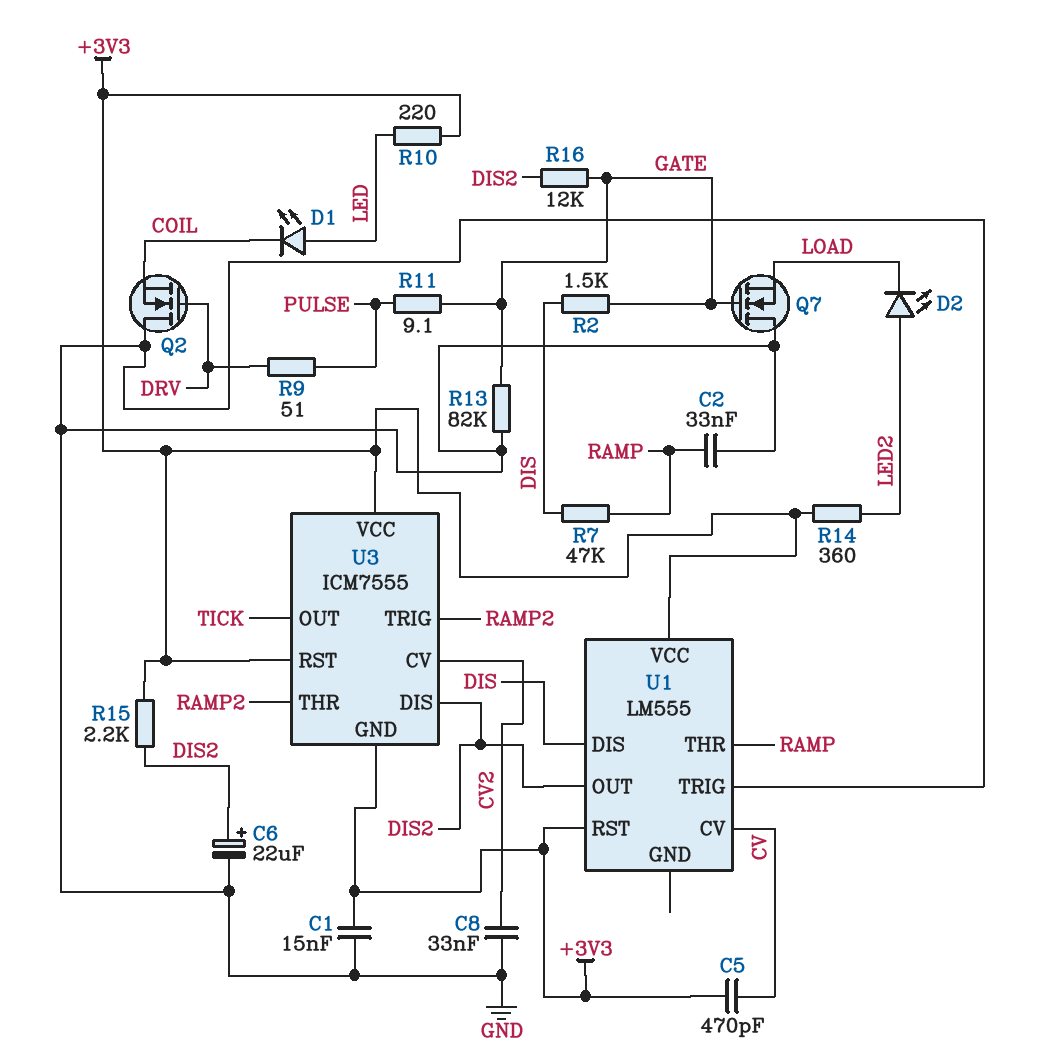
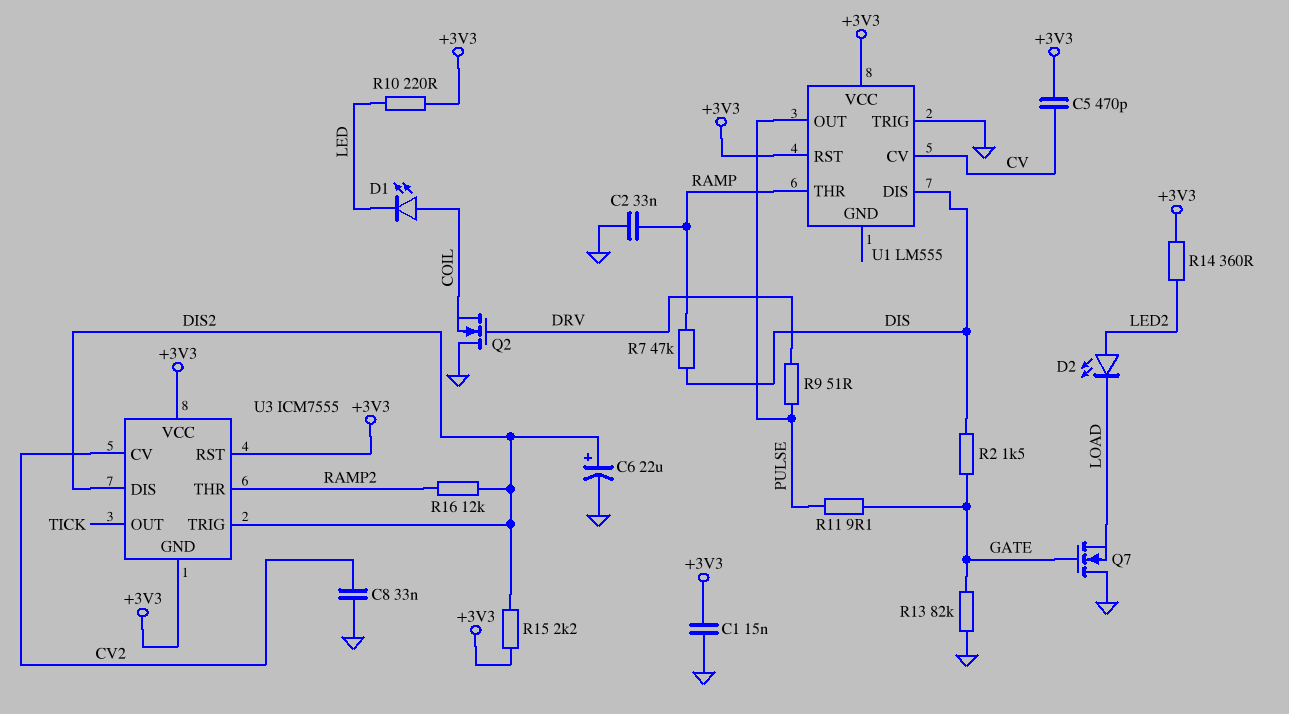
D1: LED (A LED, K COIL) -> LED (A COIL, K LED)
R16: 12k (DIS2, GATE) -> 12k (DIS2, RAMP2)
U1 pin OUT: DIS2 -> PULSE
U3 pin TRIG: RAMP2 -> DIS2

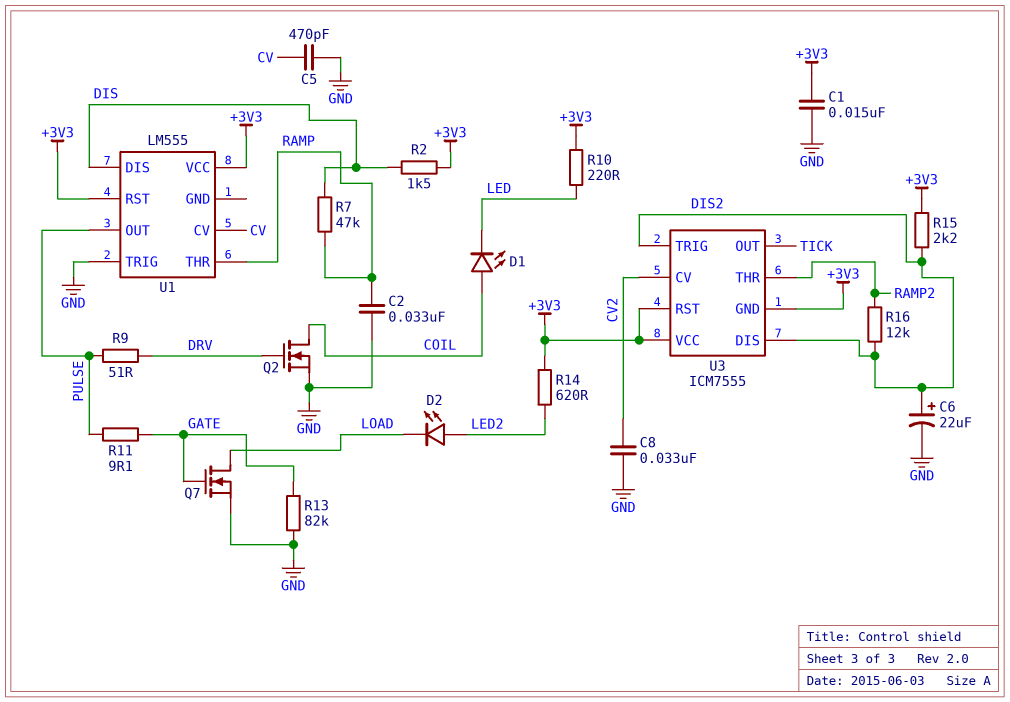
C5: 470pF (+3V3, CV) -> 470pF (CV, GND)
Q2: NMOS (G DRV, D GND, S COIL) -> NMOS (G DRV, D COIL, S GND)
Q7: NMOS (G GATE, D GND, S LOAD) -> NMOS (G GATE, D LOAD, S GND)
R2: 1.5k (DIS, GATE) -> 1.5k (+3V3, DIS)
R14: 360 (+3V3, LED2) -> 620 (+3V3, LED2)

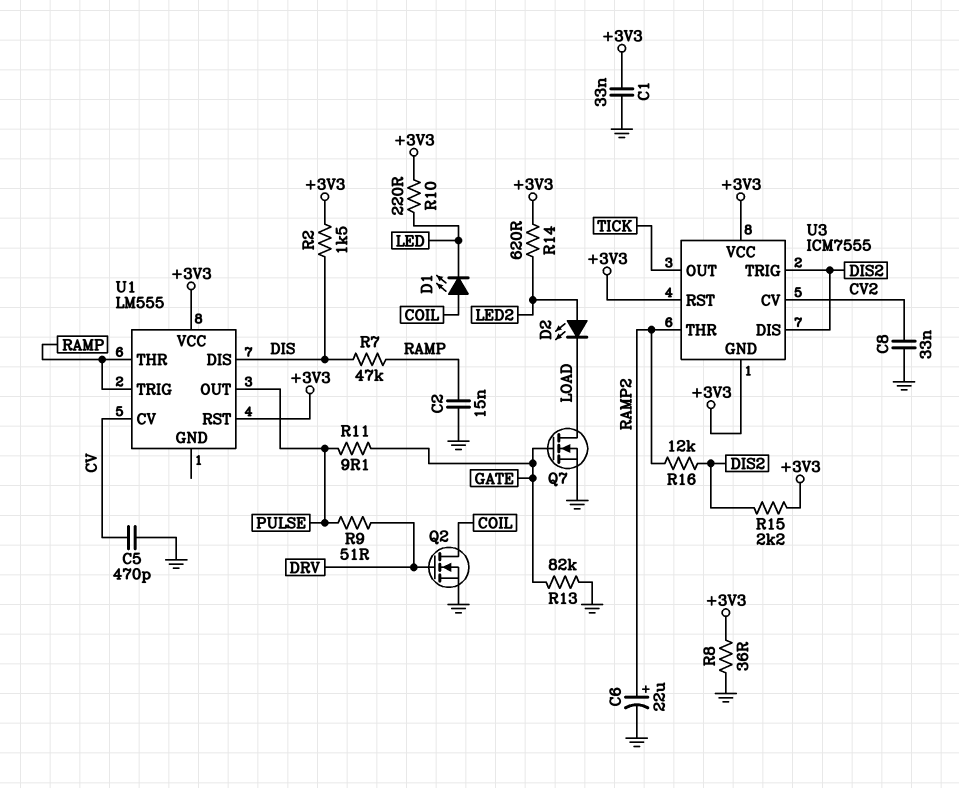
C1: 15nF (+3V3, GND) -> 33nF (+3V3, GND)
C2: 33nF (GND, RAMP) -> 15nF (GND, RAMP)
C6: 22uF (plus DIS2, minus GND) -> 22uF (plus RAMP2, minus GND)
R8: none -> 36 (+3V3, GND)
U1 pin TRIG: GND -> RAMP

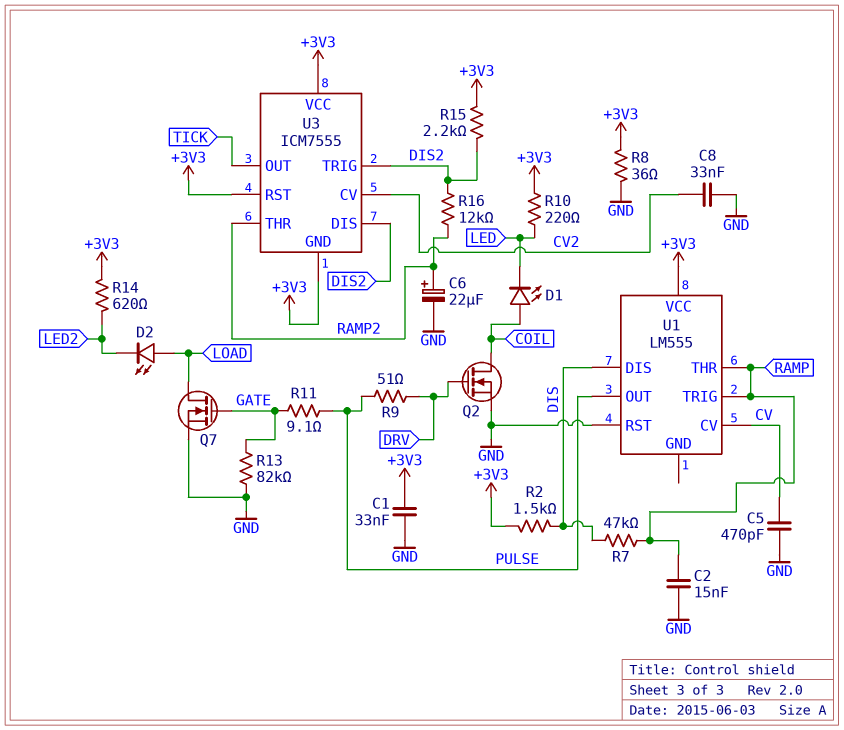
D2: LED (A LED2, K LOAD) -> LED (A LOAD, K LED2)
U1 pin RST: +3V3 -> GND

